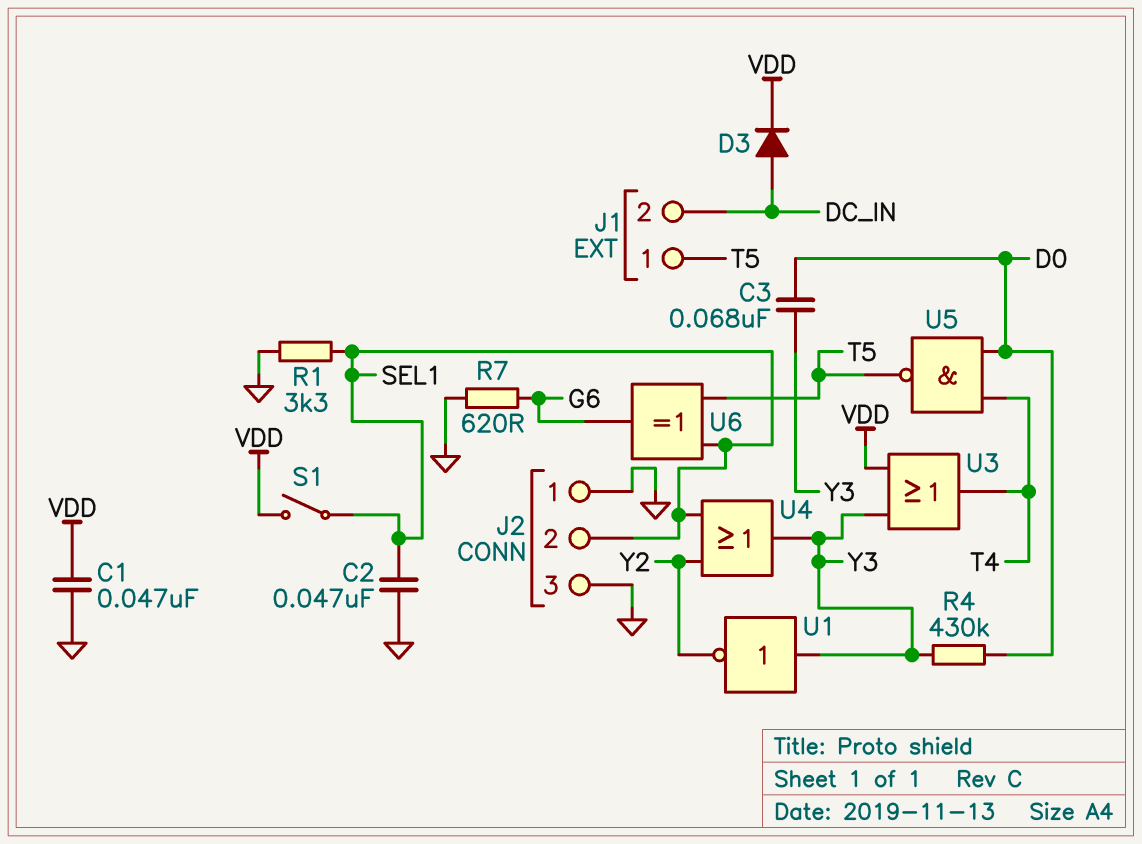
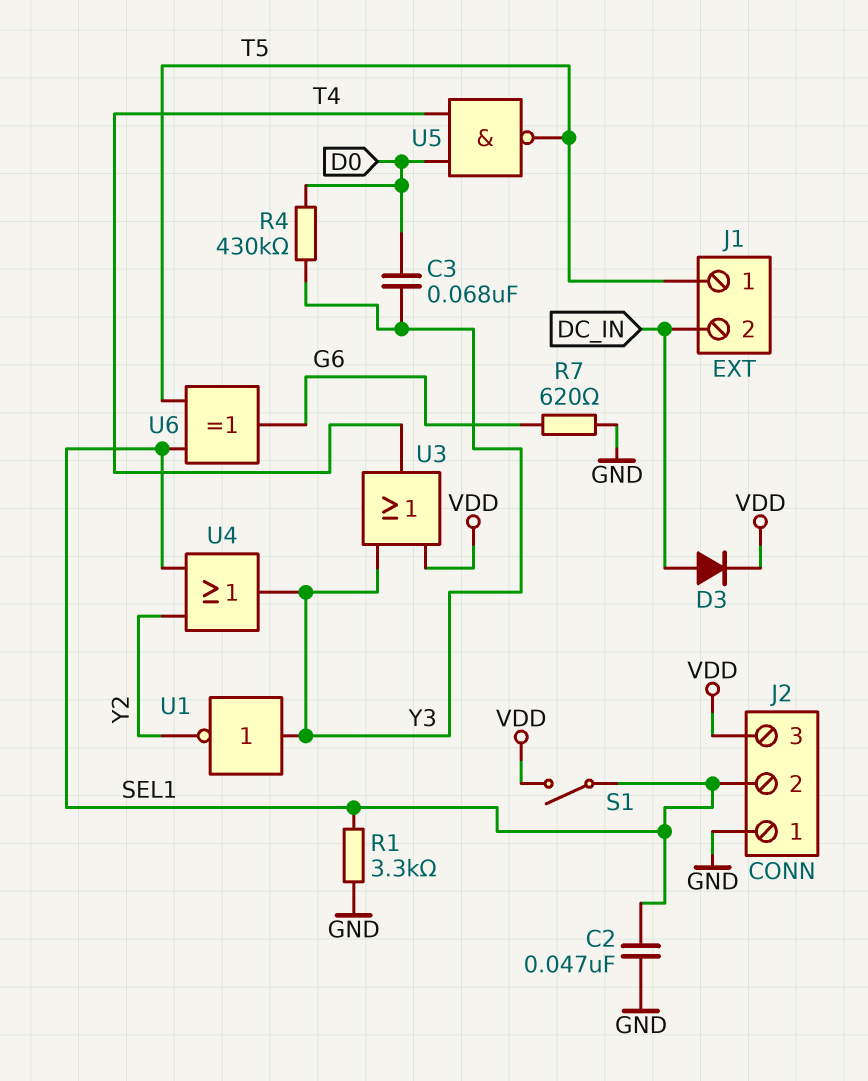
C1: 47nF (GND, VDD) -> none
J2 pin 3: GND -> VDD

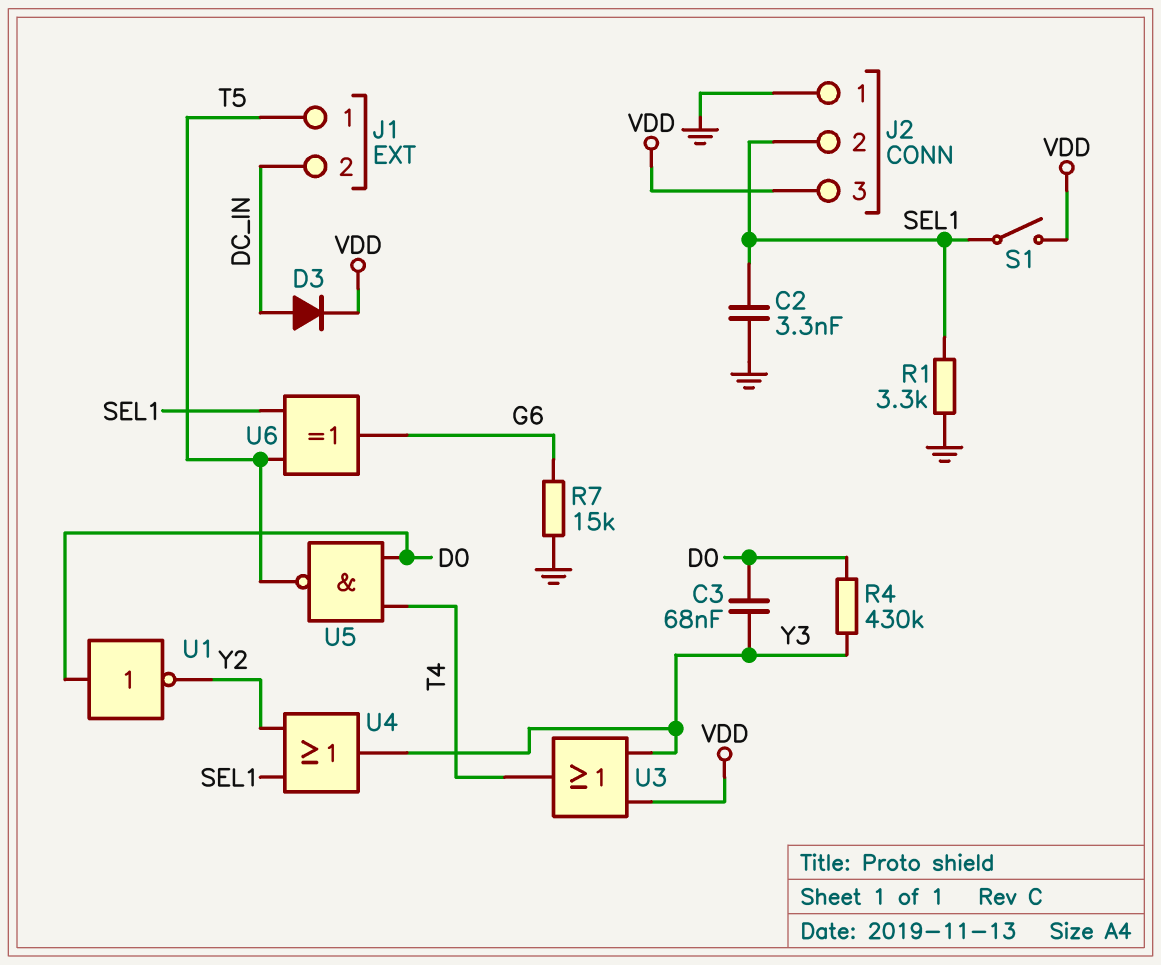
C2: 47nF (GND, SEL1) -> 3.3nF (GND, SEL1)
R7: 620 (G6, GND) -> 15k (G6, GND)
U1: NOT (in Y3, out Y2) -> NOT (in D0, out Y2)

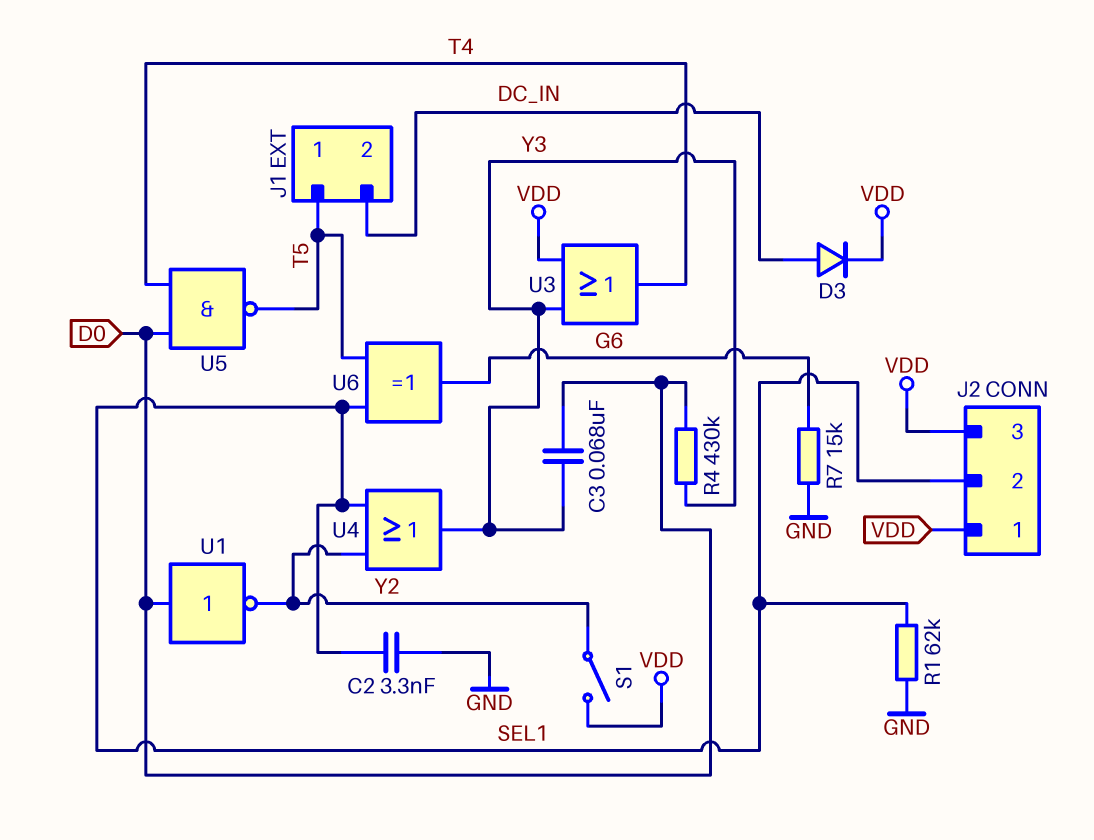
J2 pin 1: GND -> VDD
R1: 3.3k (GND, SEL1) -> 62k (GND, SEL1)
S1: switch (SEL1, VDD) -> switch (VDD, Y2)

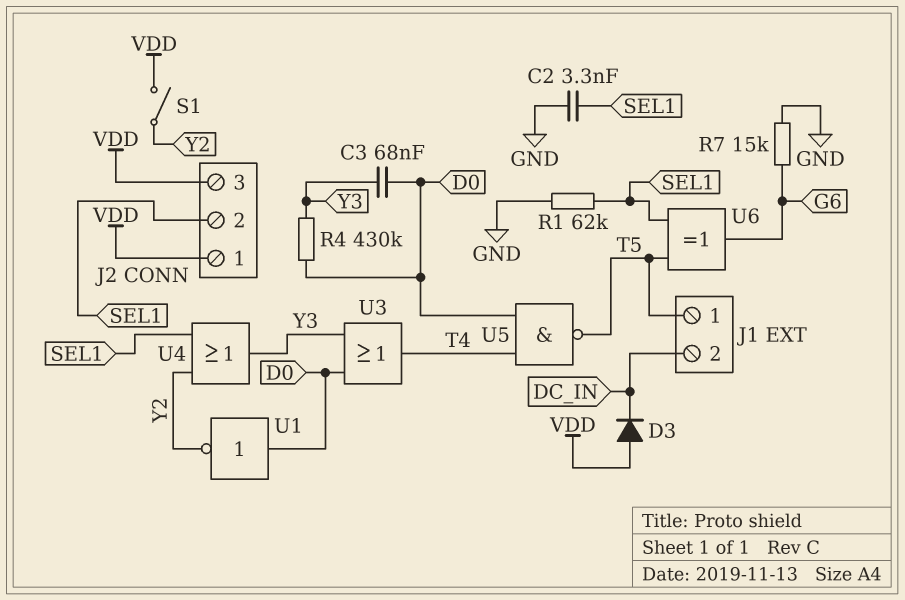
D3: diode (A DC_IN, K VDD) -> diode (A VDD, K DC_IN)
U3: OR (in VDD, in Y3, out T4) -> OR (in D0, in Y3, out T4)

